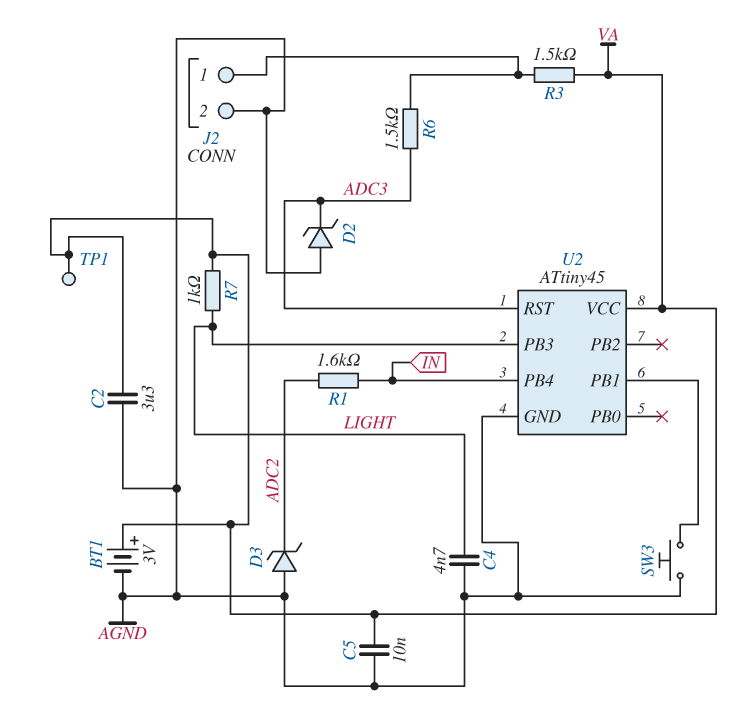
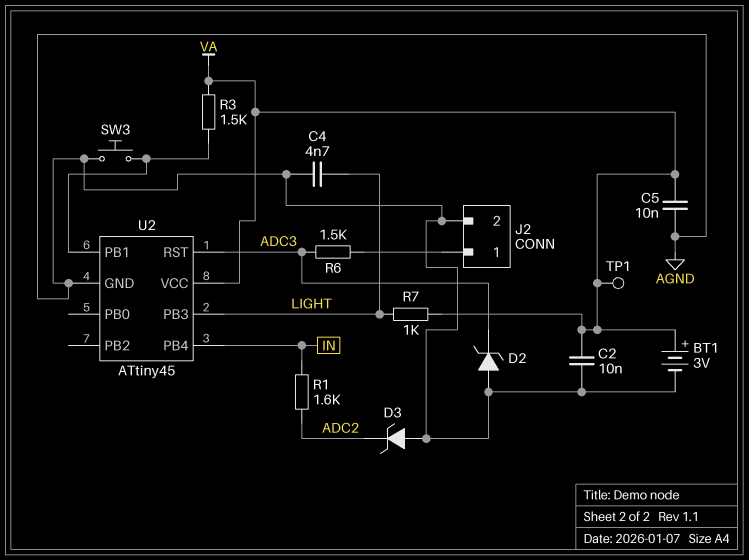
C2: 3.3uF (AGND, VA) -> 10nF (AGND, VA)
R3: 1.5k (J2/1, VA) -> 1.5k (U2/PB1, VA)

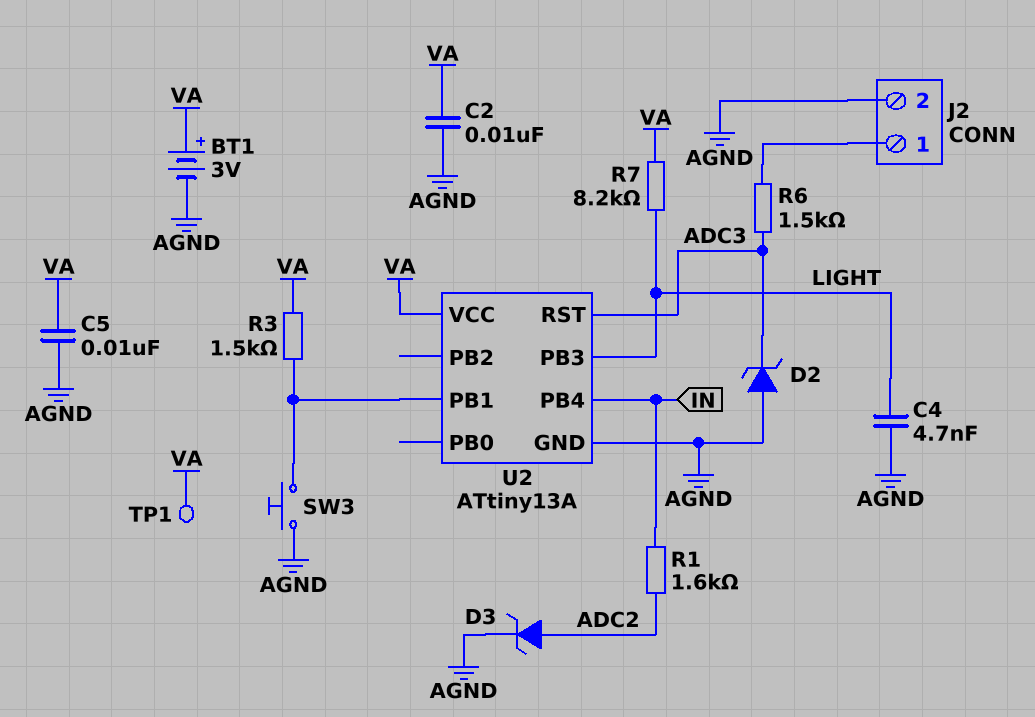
D3: zener (A AGND, K ADC2) -> zener (A ADC2, K AGND)
R7: 1k (LIGHT, VA) -> 8.2k (LIGHT, VA)
U2: ATtiny45 -> ATtiny13A

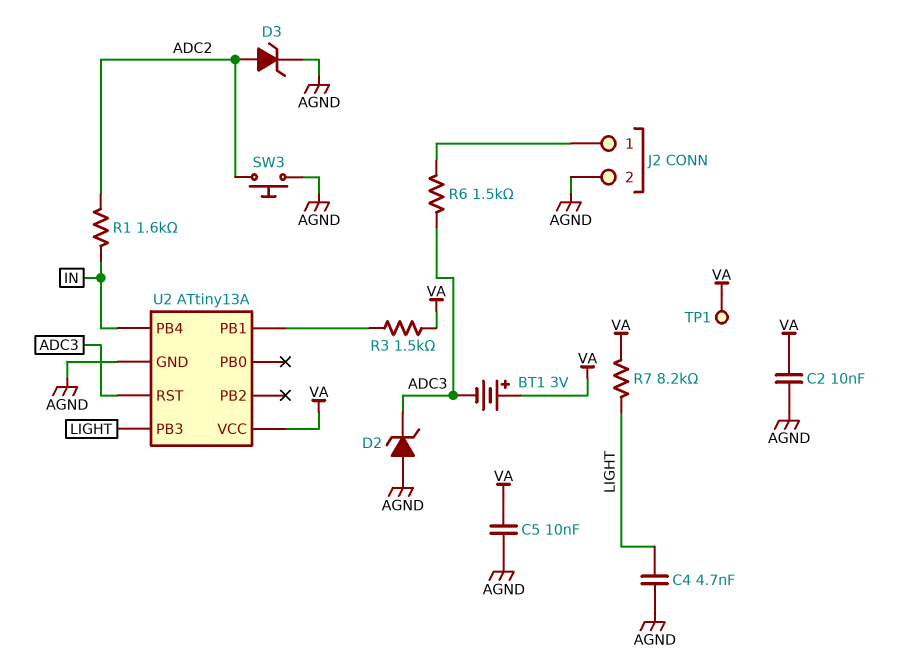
BT1: 3V (plus VA, minus AGND) -> 3V (plus VA, minus ADC3)
SW3: button (AGND, U2/PB1) -> button (ADC2, AGND)

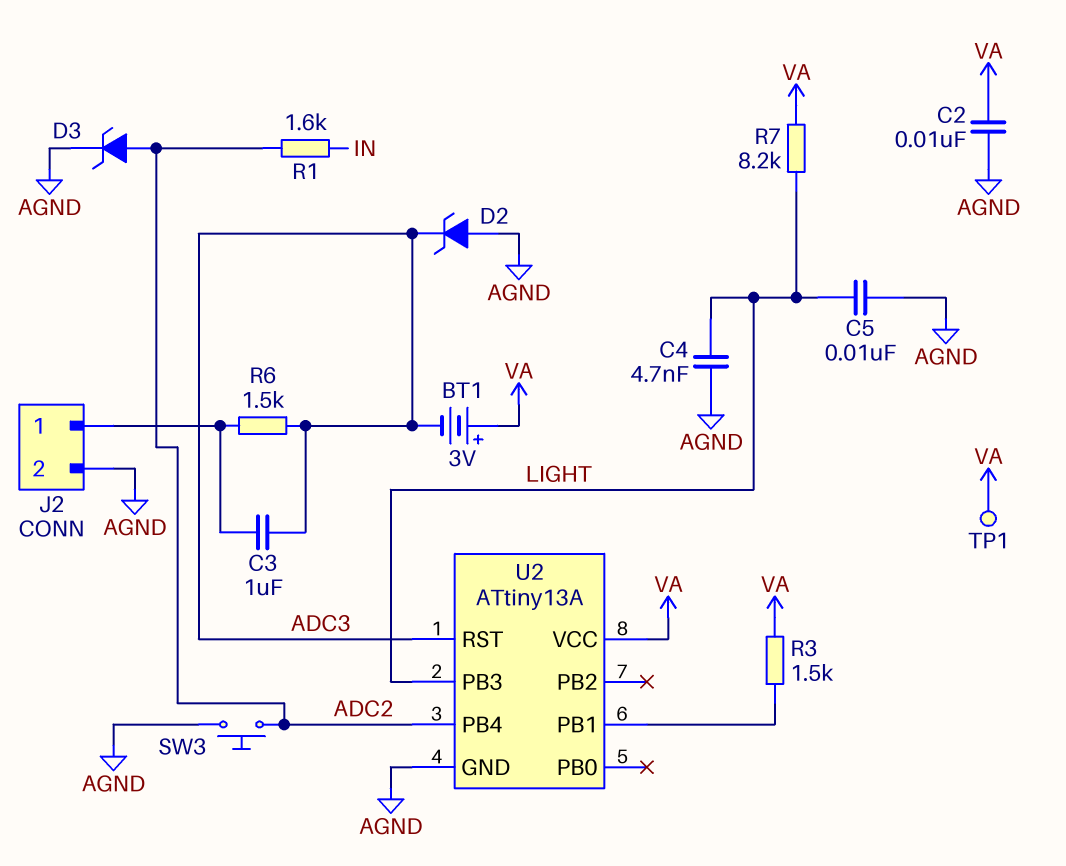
C3: none -> 1uF (ADC3, J2/1)
C5: 10nF (AGND, VA) -> 10nF (AGND, LIGHT)
U2 pin PB4: IN -> ADC2

